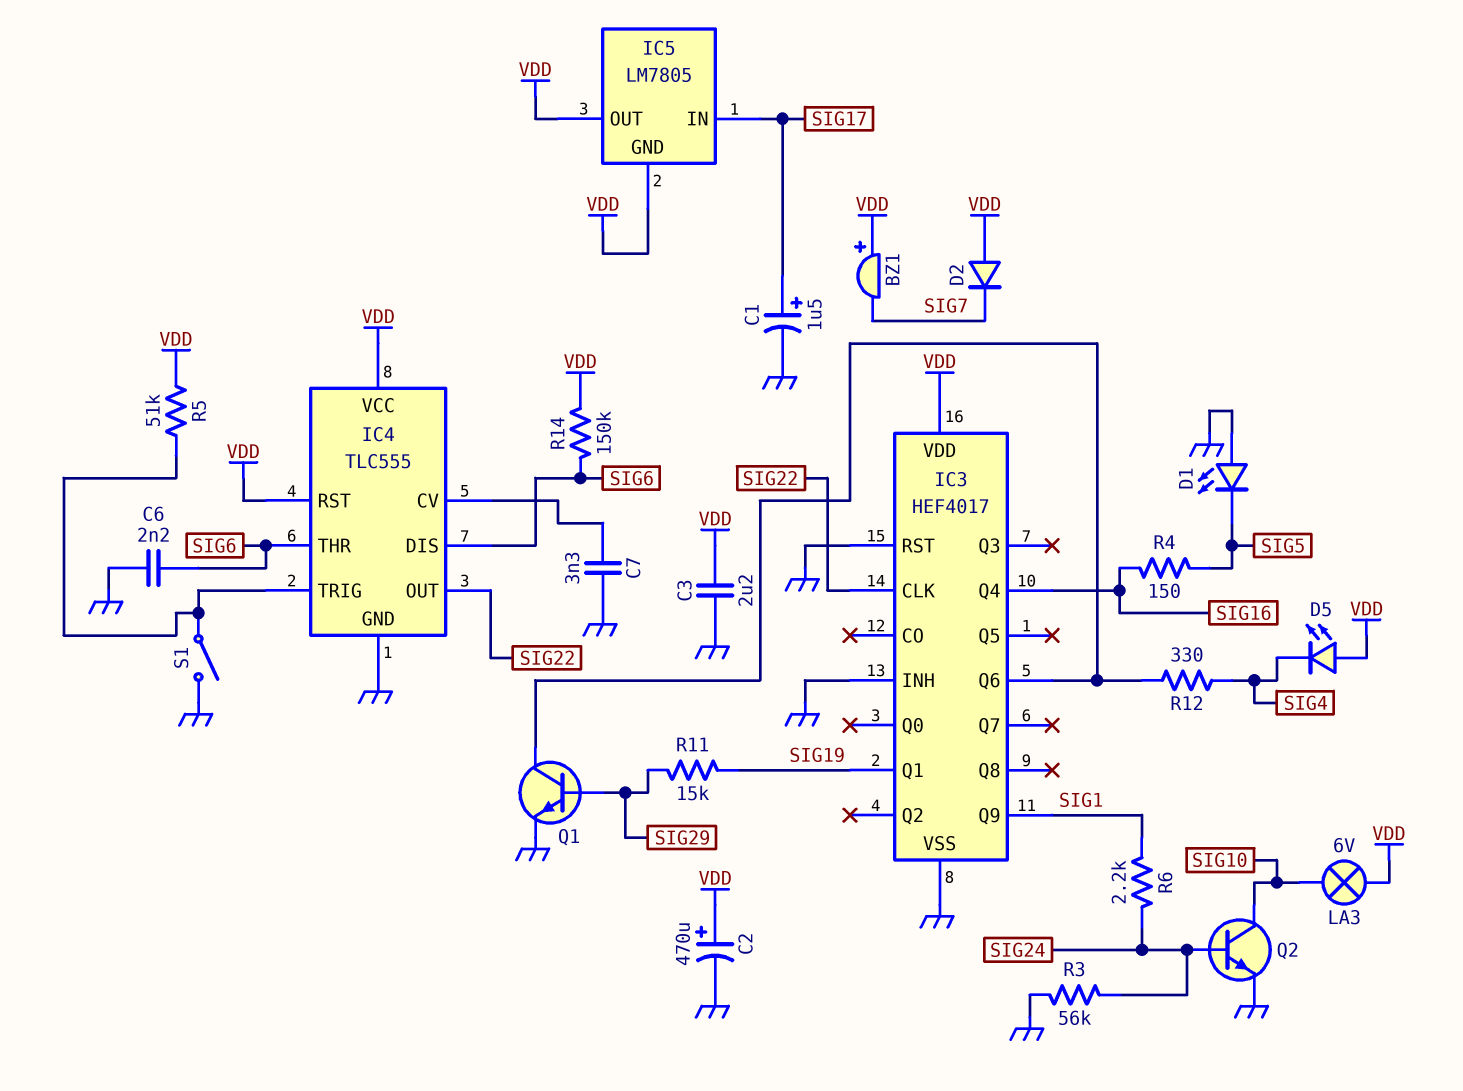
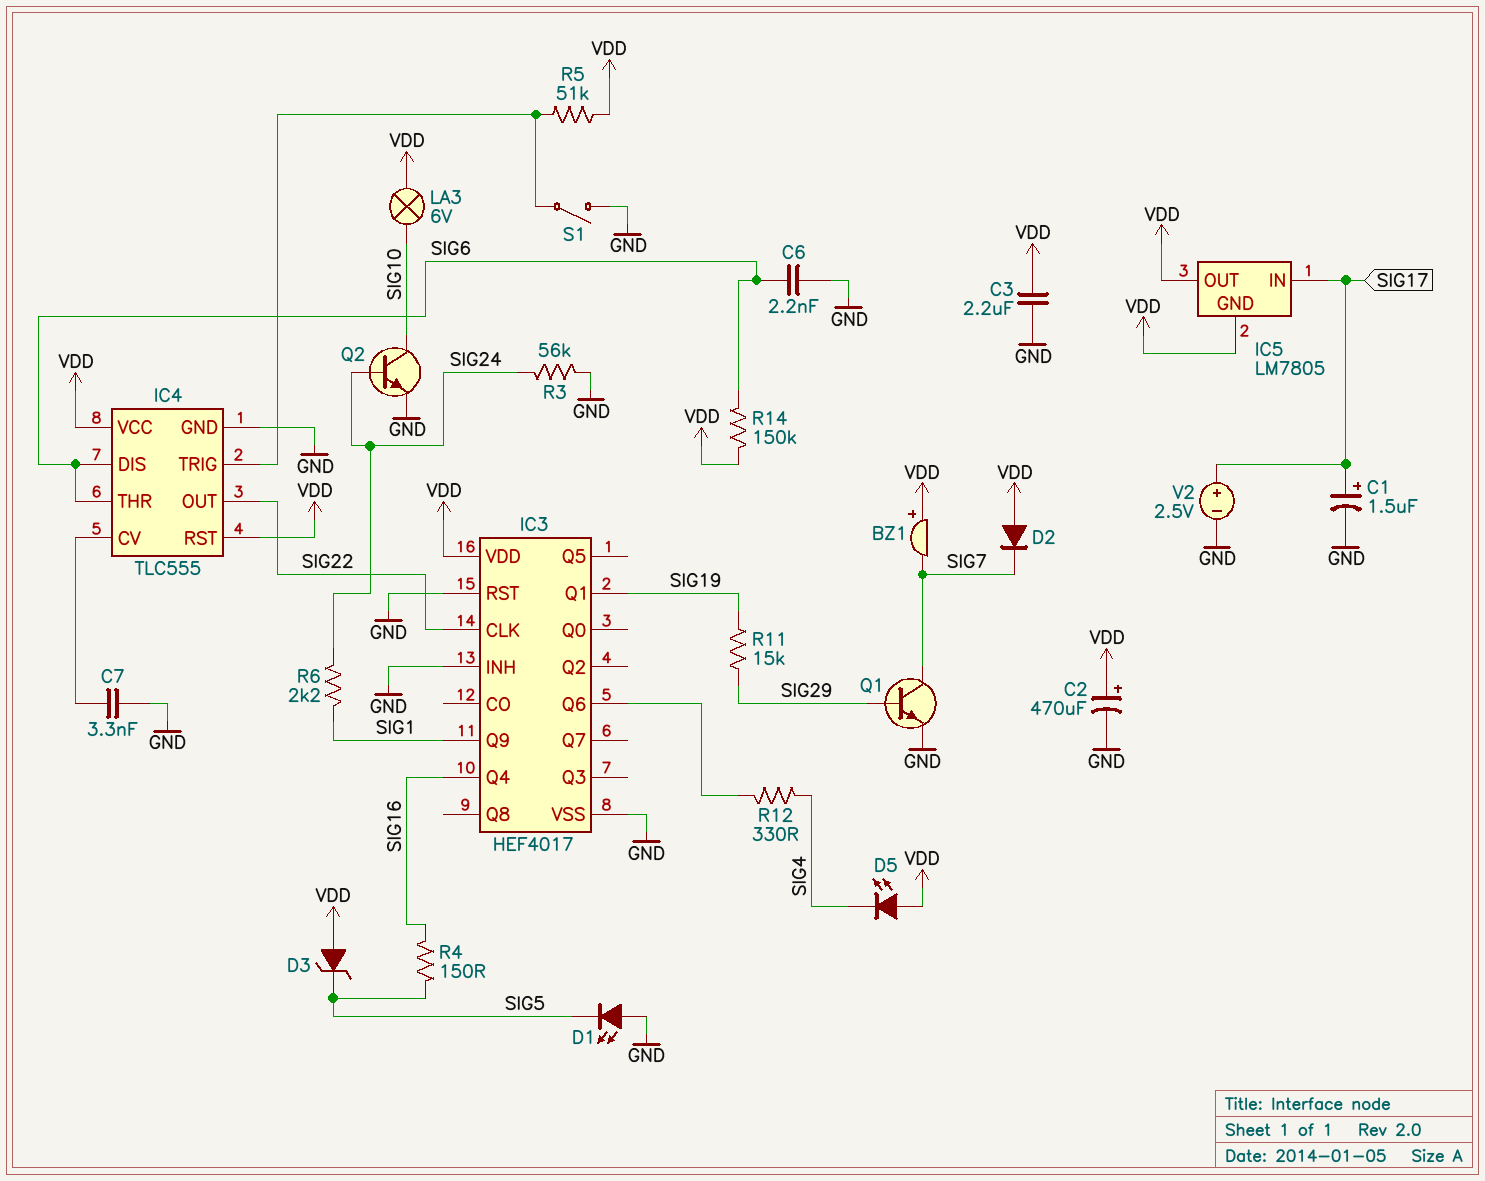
D3: none -> zener (A VDD, K SIG5)
Q1: NPN (B SIG29, C IC3/Q6, E GND) -> NPN (B SIG29, C SIG7, E GND)
V2: none -> 2.5V (plus SIG17, minus GND)

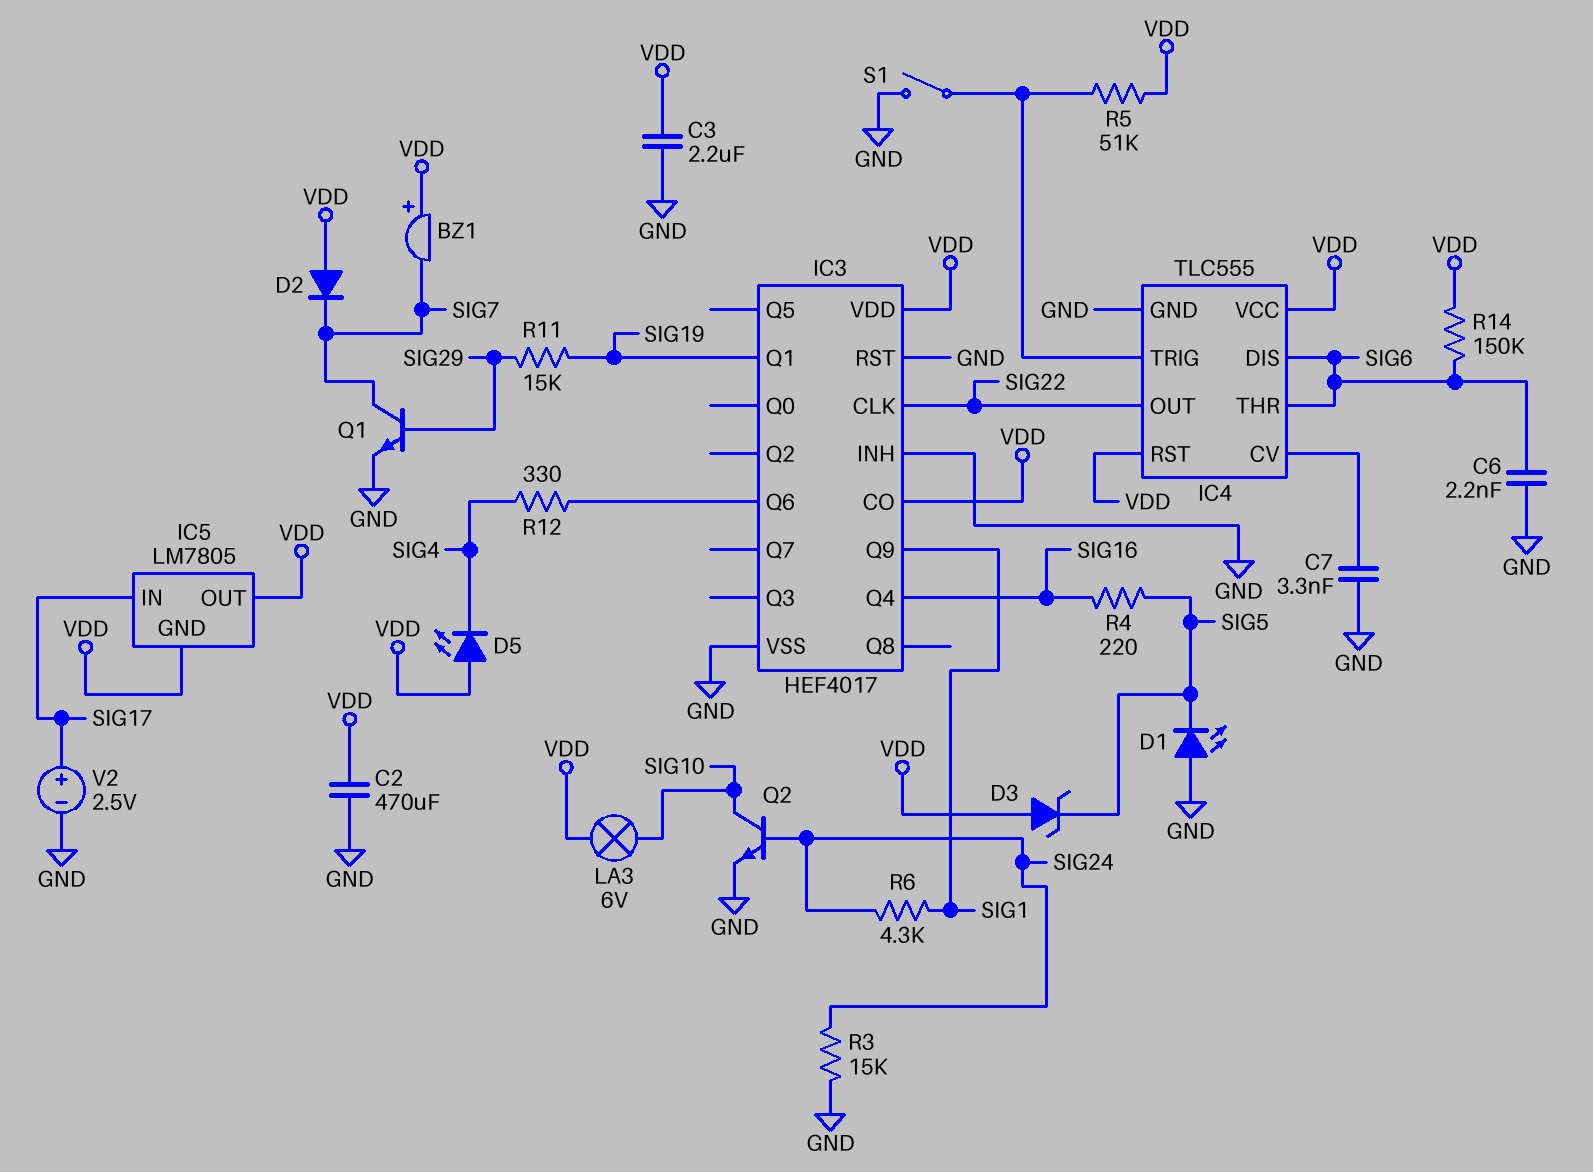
C1: 1.5uF (plus SIG17, minus GND) -> none
C2: 470uF (plus VDD, minus GND) -> 470uF (GND, VDD)
IC3 pin CO: none -> VDD
R3: 56k (GND, SIG24) -> 15k (GND, SIG24)
R4: 150 (SIG5, SIG16) -> 220 (SIG5, SIG16)
R6: 2.2k (SIG1, SIG24) -> 4.3k (SIG1, SIG24)

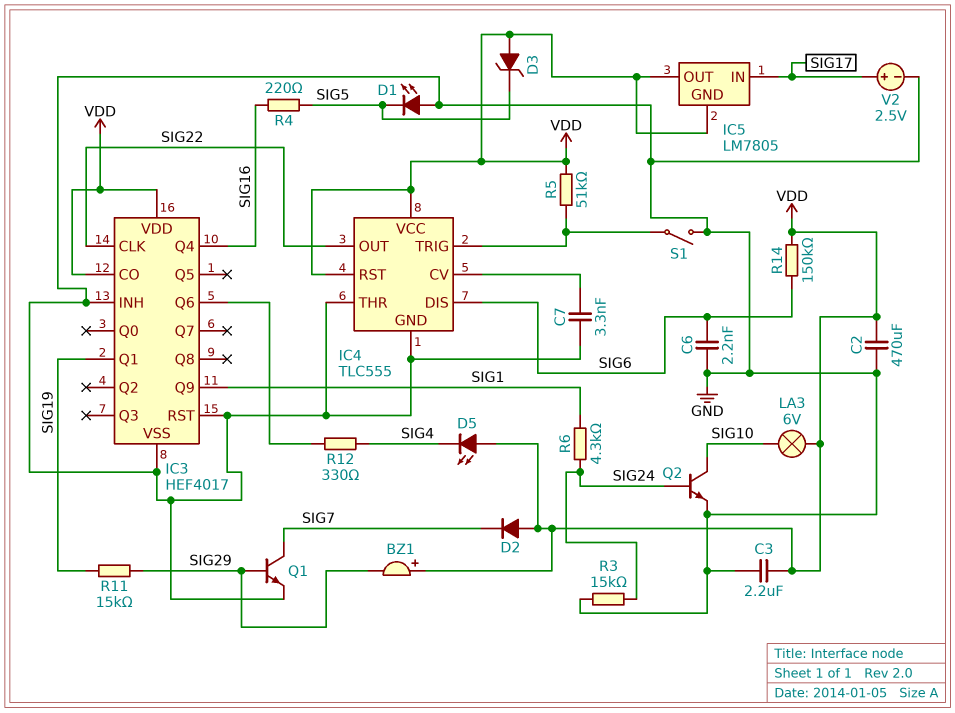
BZ1: buzzer (plus VDD, minus SIG7) -> buzzer (plus VDD, minus SIG29)
IC4 pin THR: SIG6 -> GND

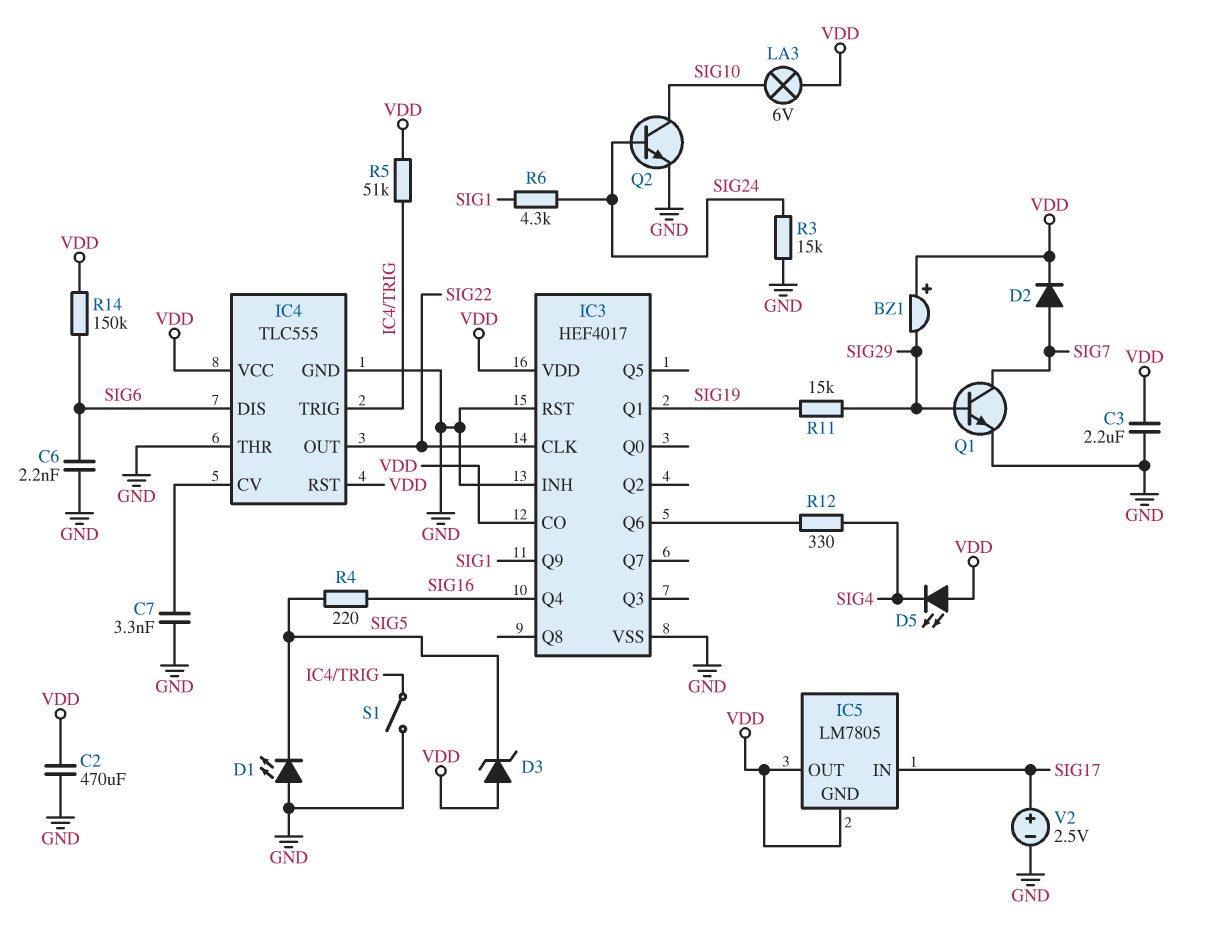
D2: diode (A VDD, K SIG7) -> diode (A SIG7, K VDD)

